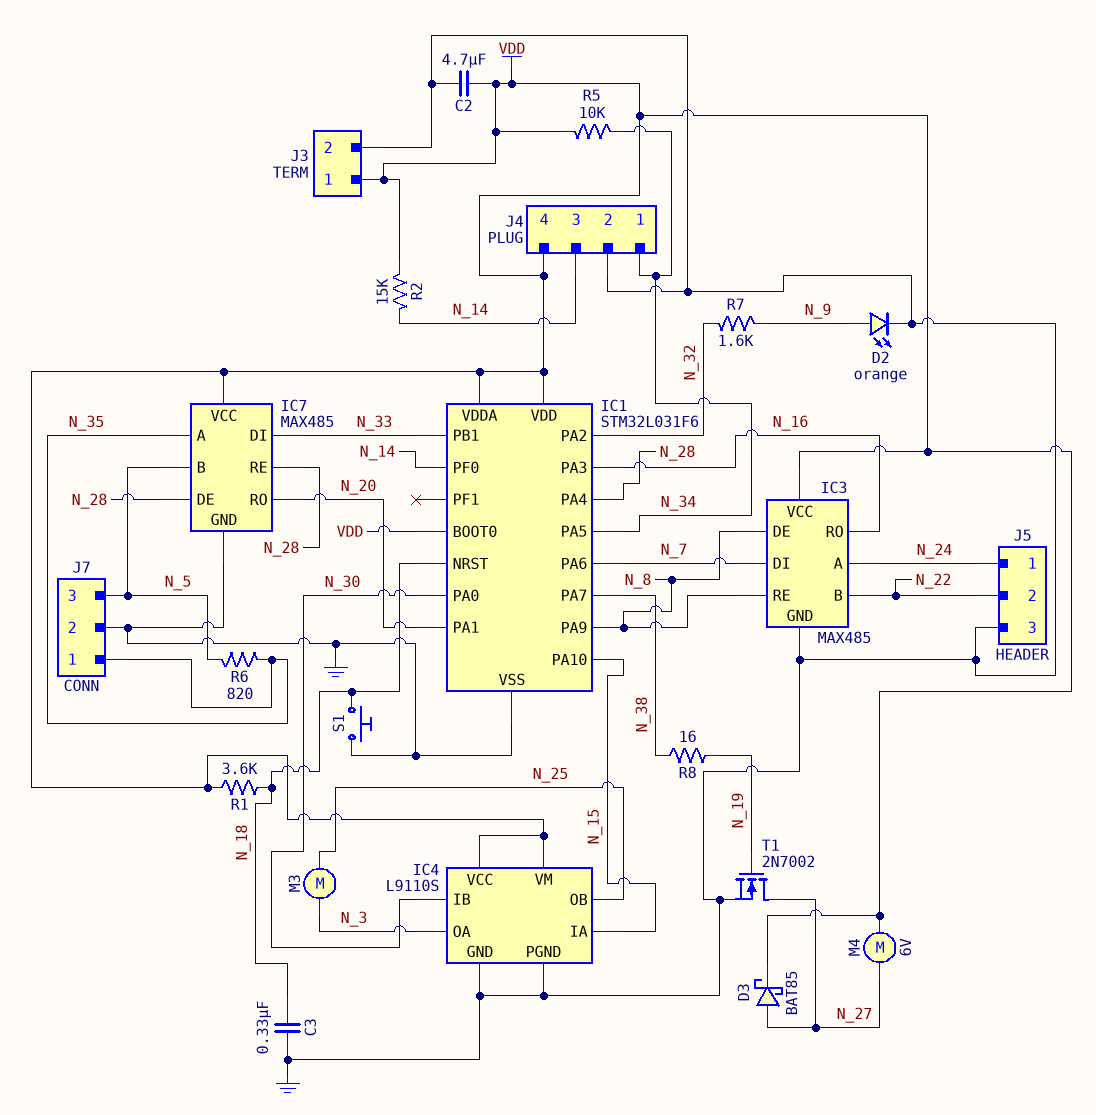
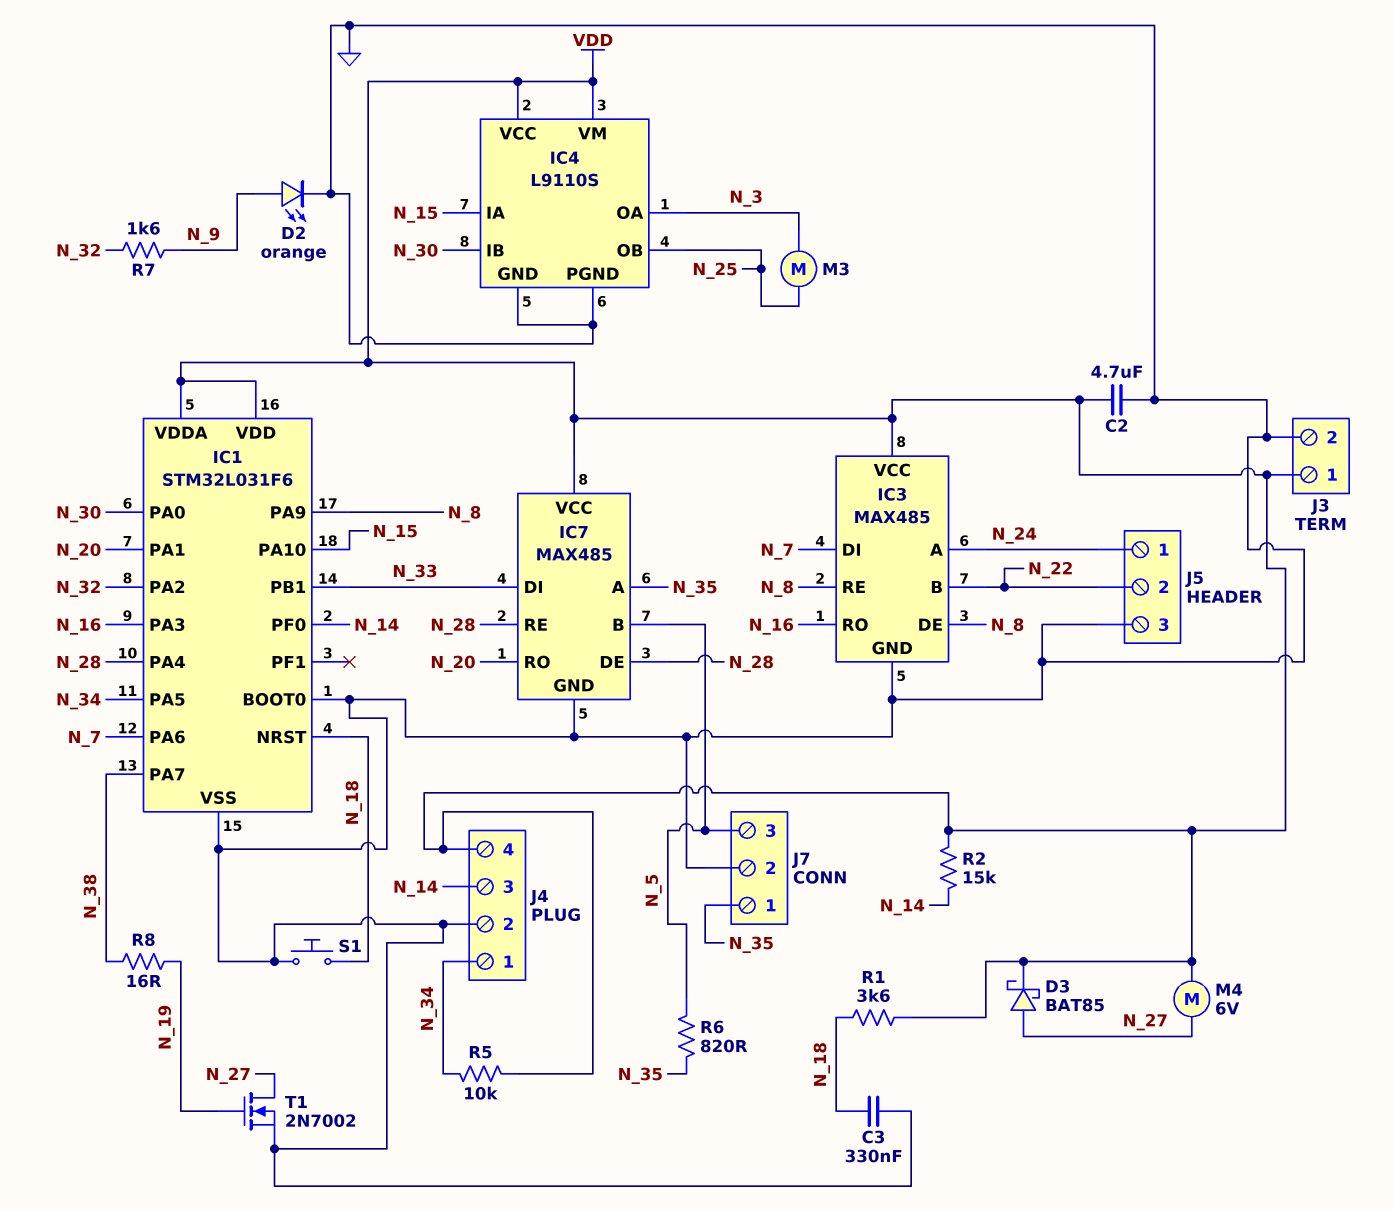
IC1 pin BOOT0: VDD -> GND

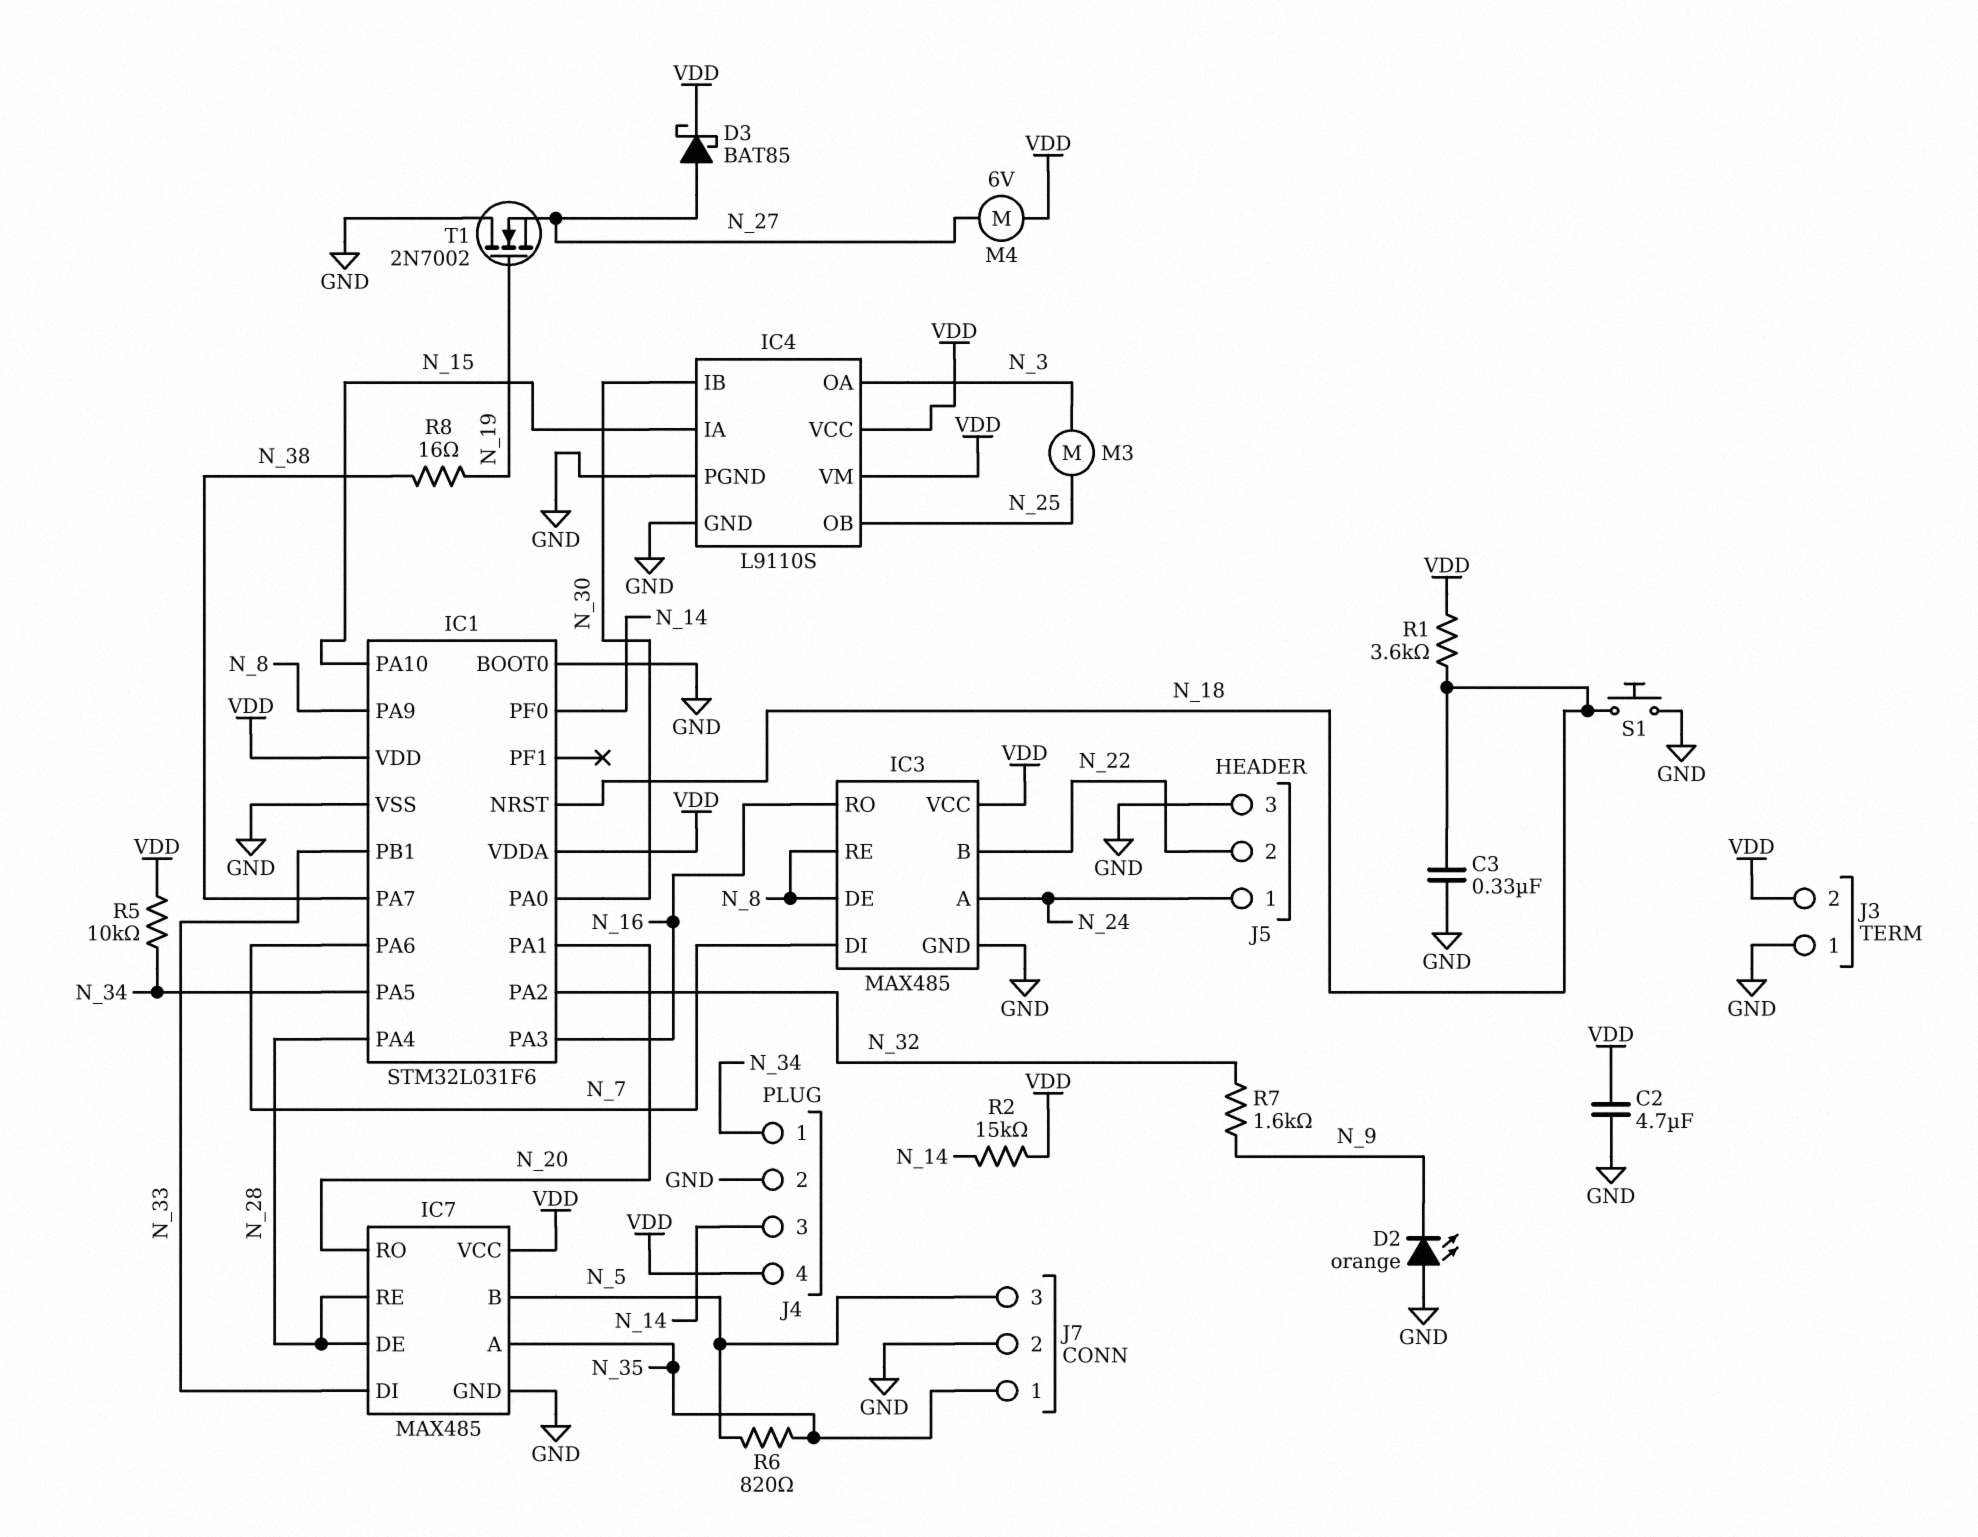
D2: LED orange (A N_9, K GND) -> LED orange (A GND, K N_9)
J3 pin 1: VDD -> GND
J3 pin 2: GND -> VDD
T1: NMOS 2N7002 (G N_19, D N_27, S GND) -> NMOS 2N7002 (G N_19, D GND, S N_27)

